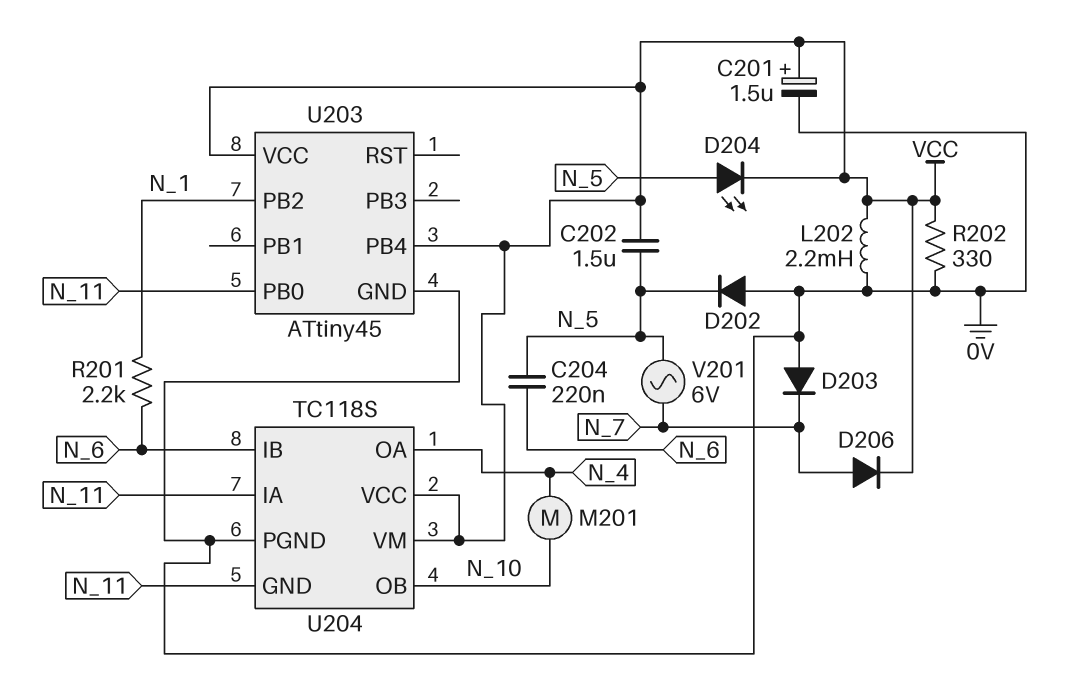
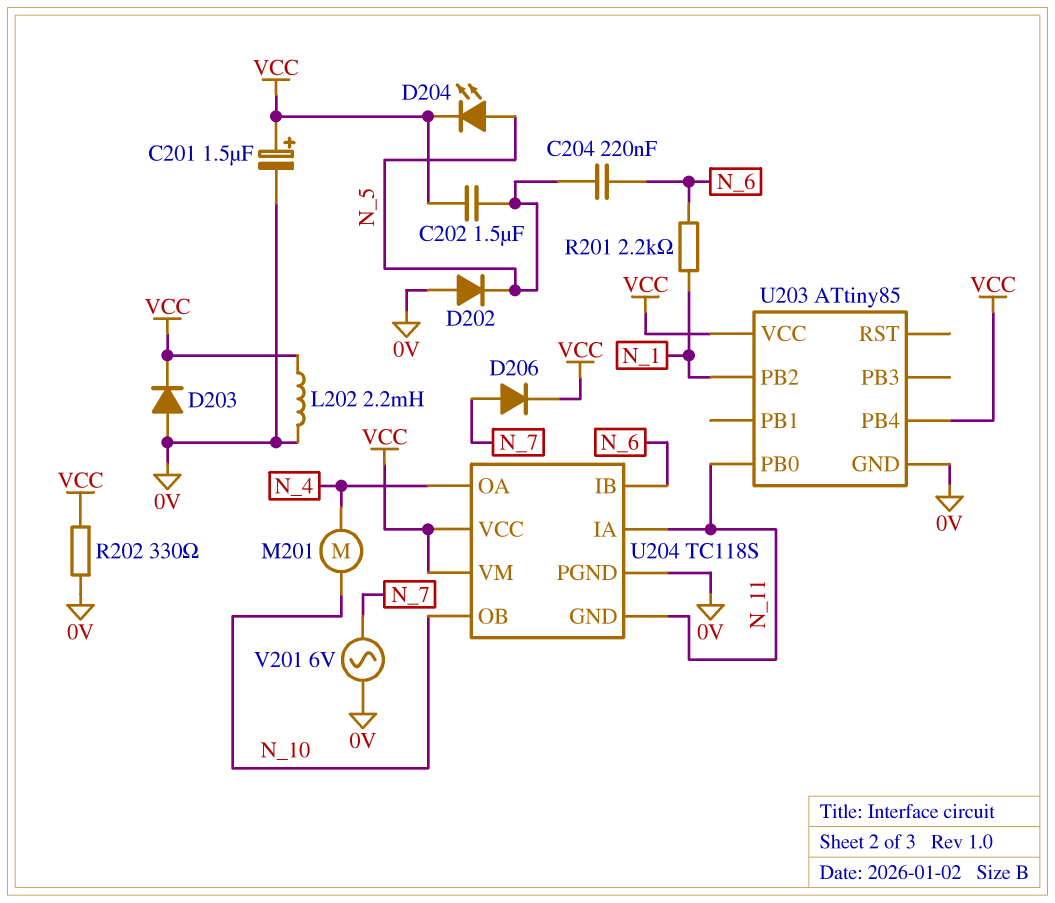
D203: diode (A 0V, K N_7) -> diode (A 0V, K VCC)
U203: ATtiny45 -> ATtiny85
V201: AC 6V (N_5, N_7) -> AC 6V (0V, N_7)

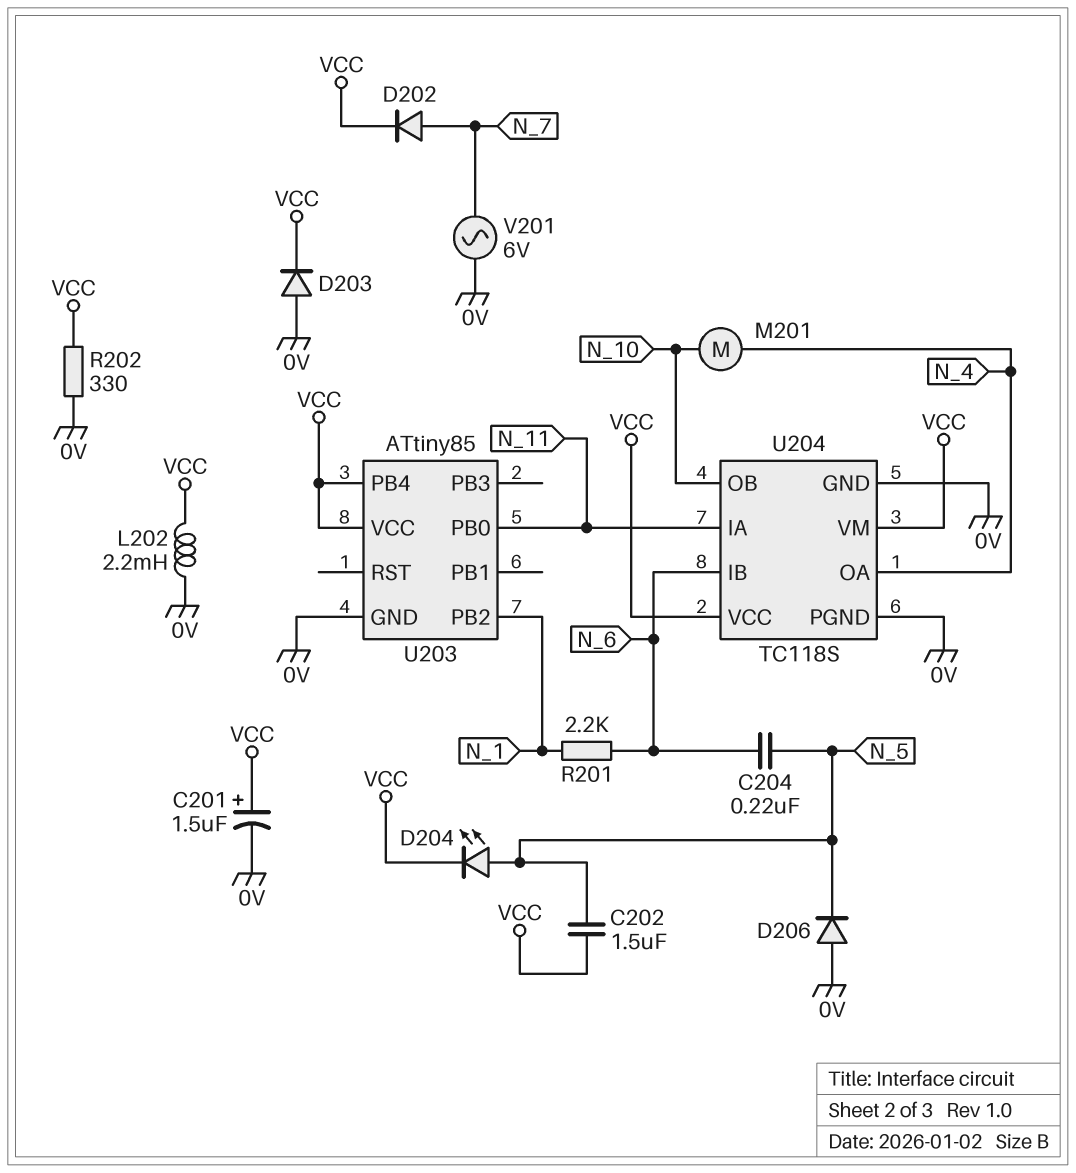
D202: diode (A 0V, K N_5) -> diode (A N_7, K VCC)
D206: diode (A N_7, K VCC) -> diode (A 0V, K N_5)
U204 pin GND: N_11 -> 0V

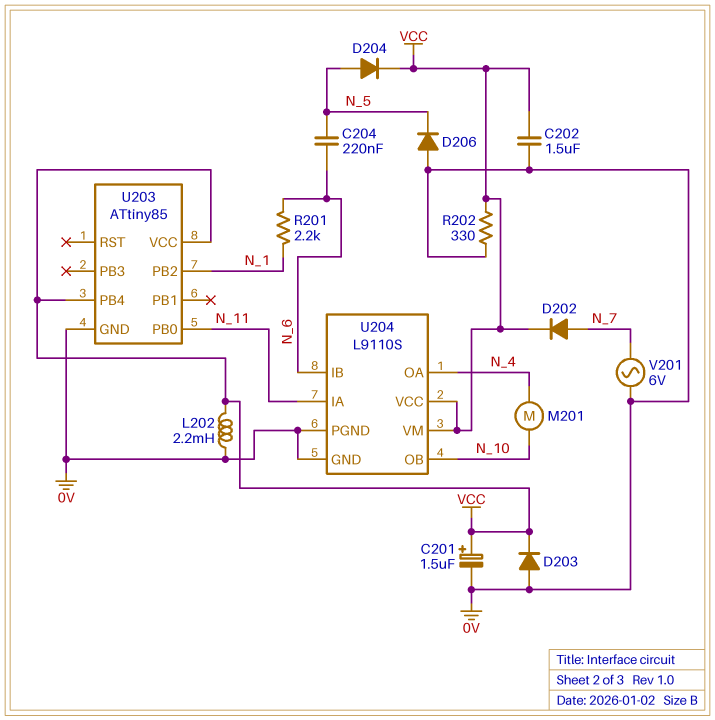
C202: 1.5uF (N_5, VCC) -> 1.5uF (0V, VCC)
D204: LED (A N_5, K VCC) -> diode (A N_5, K VCC)
U204: TC118S -> L9110S

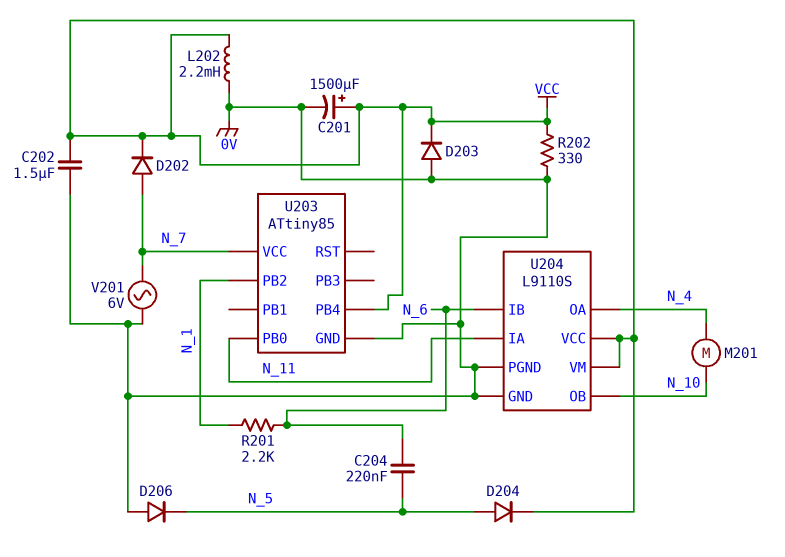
C201: 1.5uF (plus VCC, minus 0V) -> 1500uF (plus VCC, minus 0V)
U203 pin VCC: VCC -> N_7

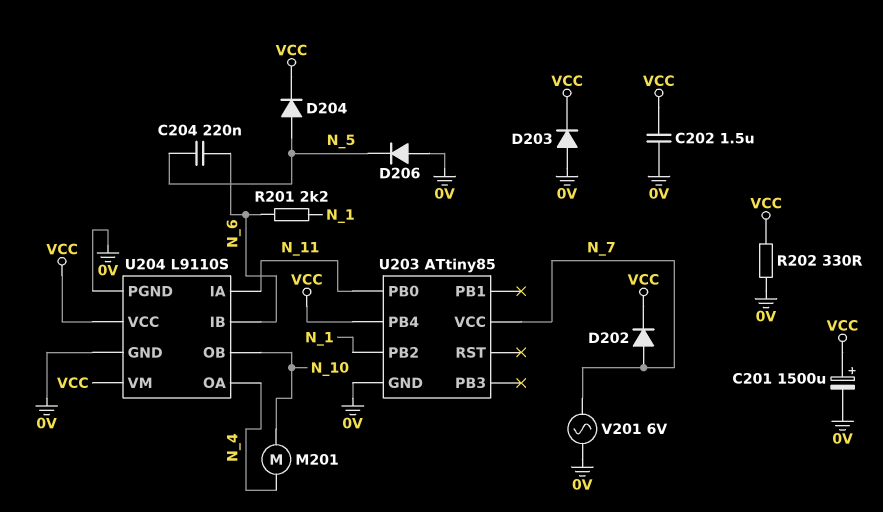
L202: 2.2mH (0V, VCC) -> none

